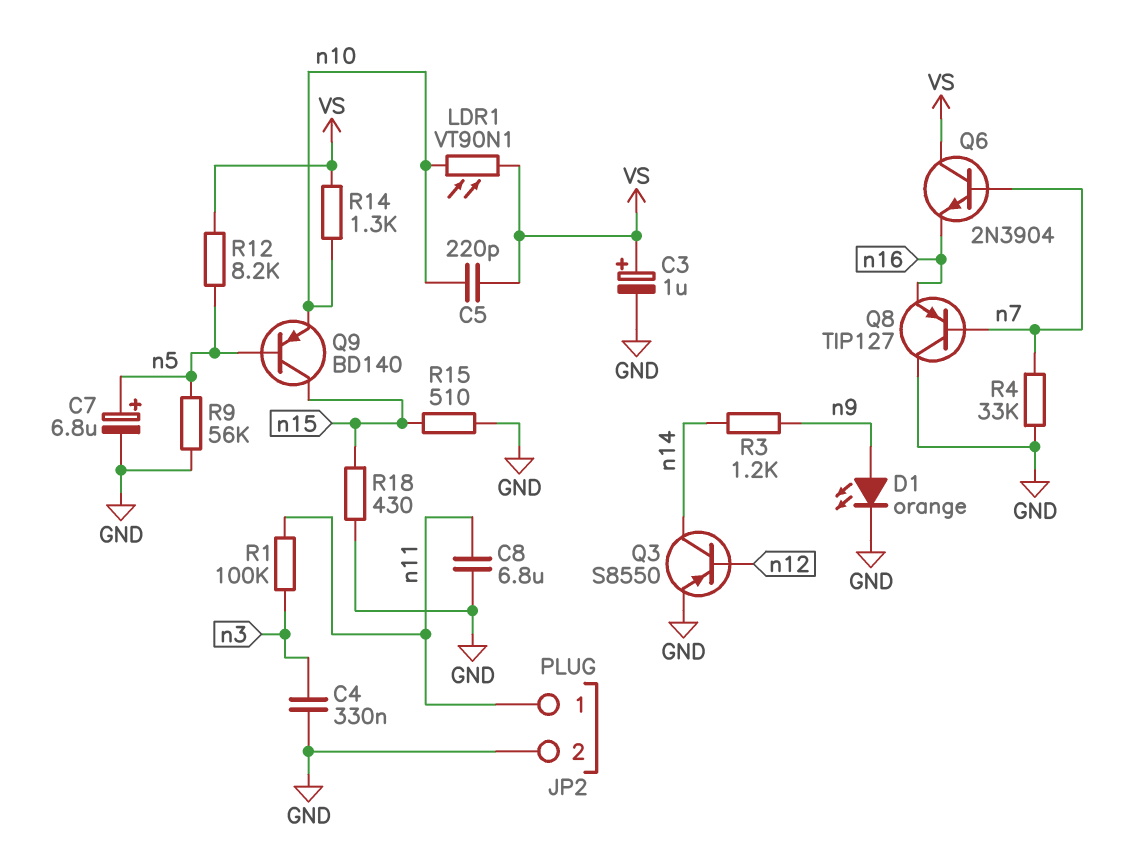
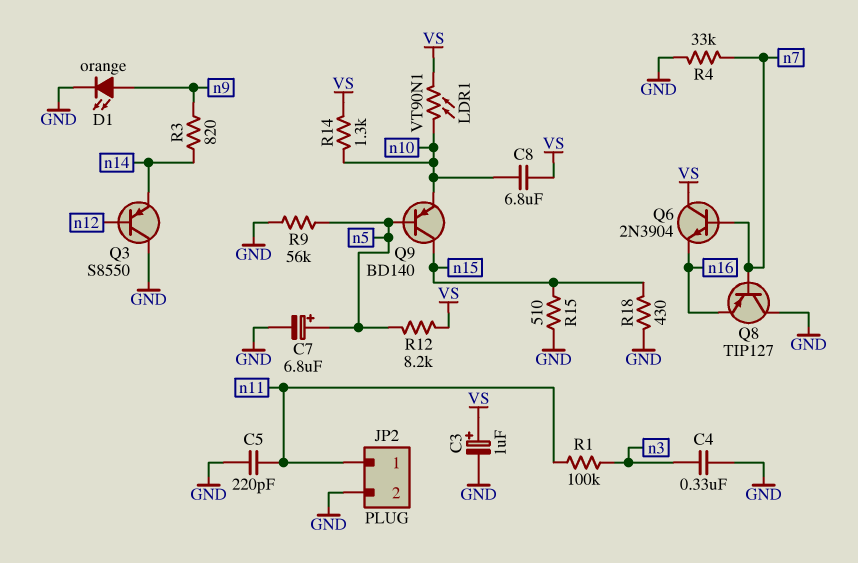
C5: 220pF (VS, n10) -> 220pF (GND, n11)
C8: 6.8uF (GND, n11) -> 6.8uF (VS, n10)
Q3: PNP S8550 (B n12, C n14, E GND) -> PNP S8550 (B n12, C GND, E n14)
R3: 1.2k (n9, n14) -> 820 (n9, n14)

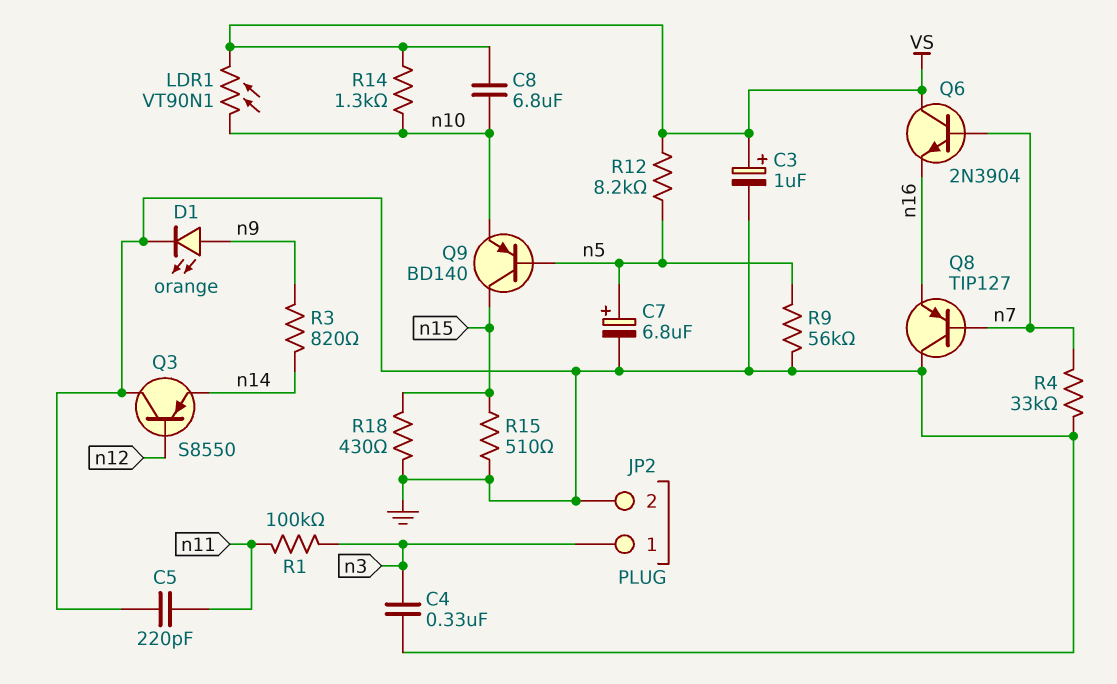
JP2 pin 1: n11 -> n3

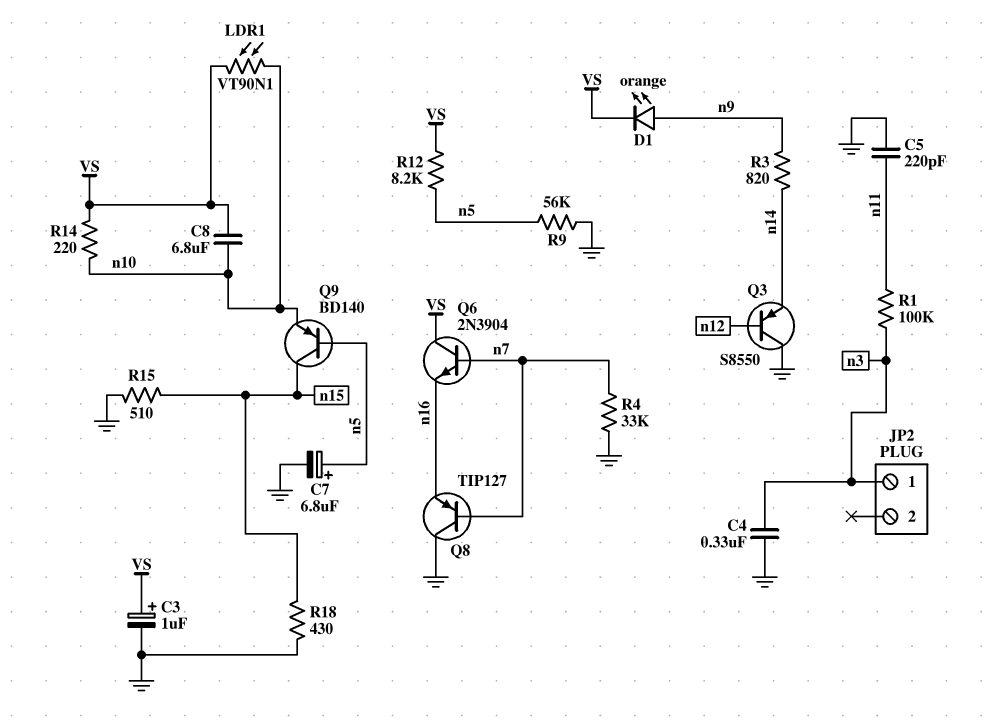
D1: LED orange (A n9, K GND) -> LED orange (A n9, K VS)
JP2 pin 2: GND -> none
R14: 1.3k (VS, n10) -> 220 (VS, n10)

